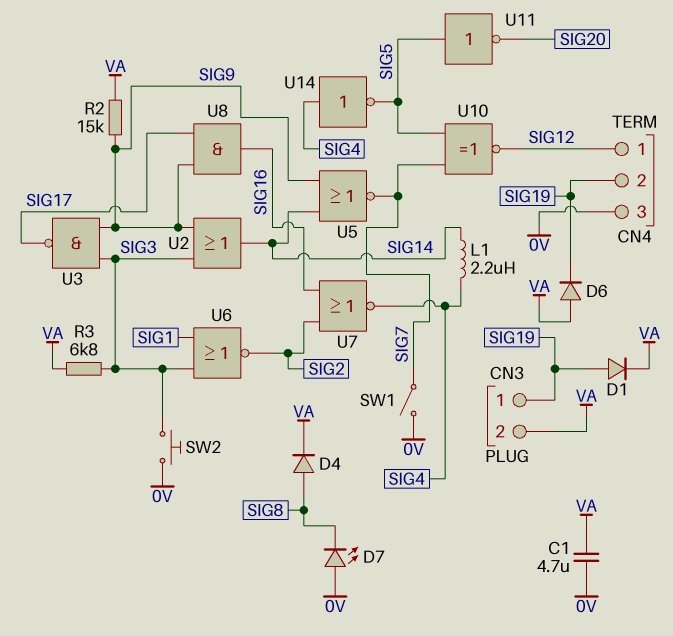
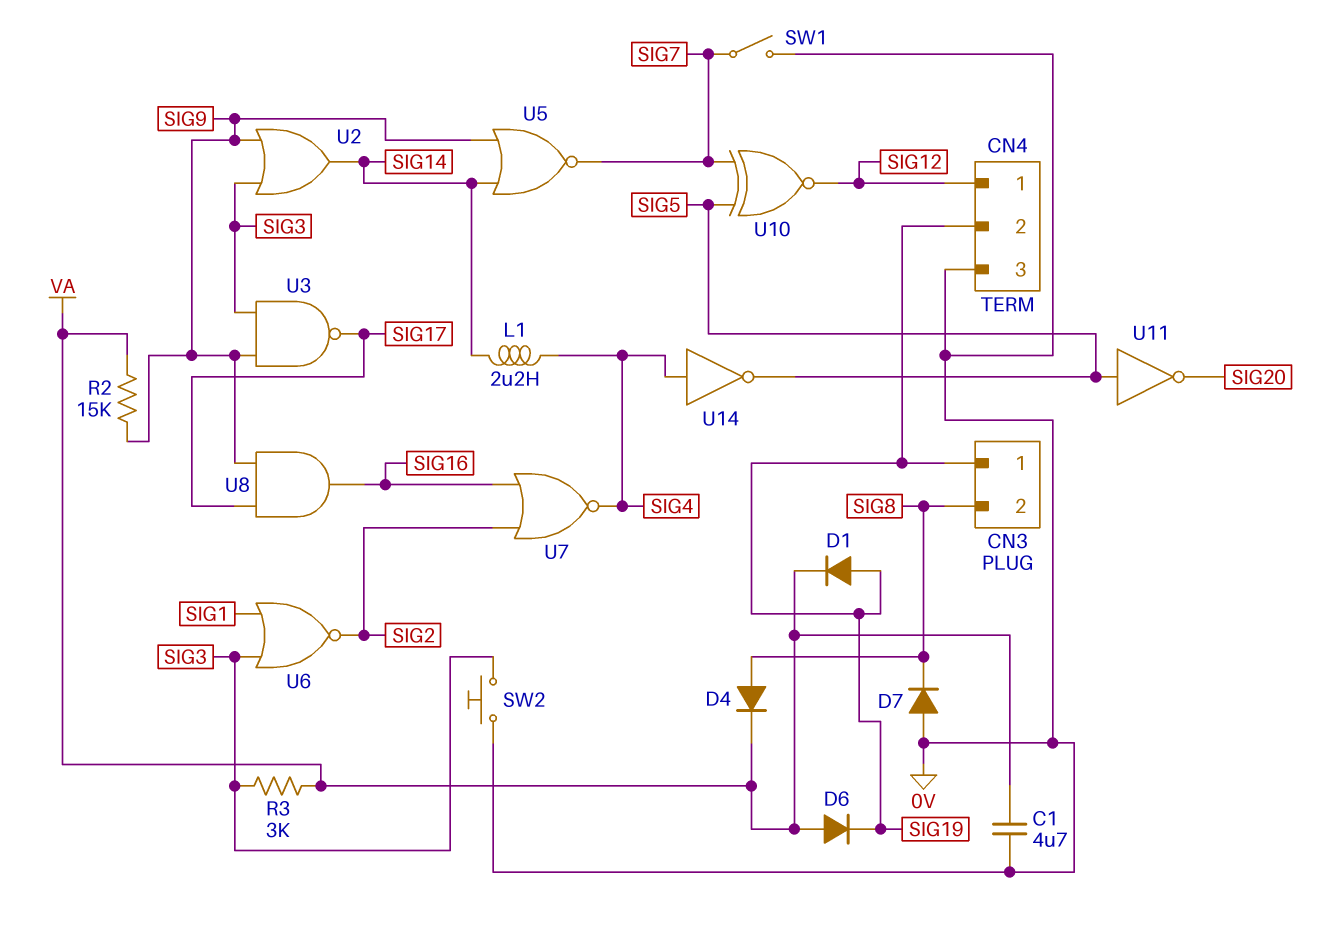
CN3 pin 2: VA -> SIG8
D7: LED (A 0V, K SIG8) -> diode (A 0V, K SIG8)
R3: 6.8k (SIG3, VA) -> 3k (SIG3, VA)

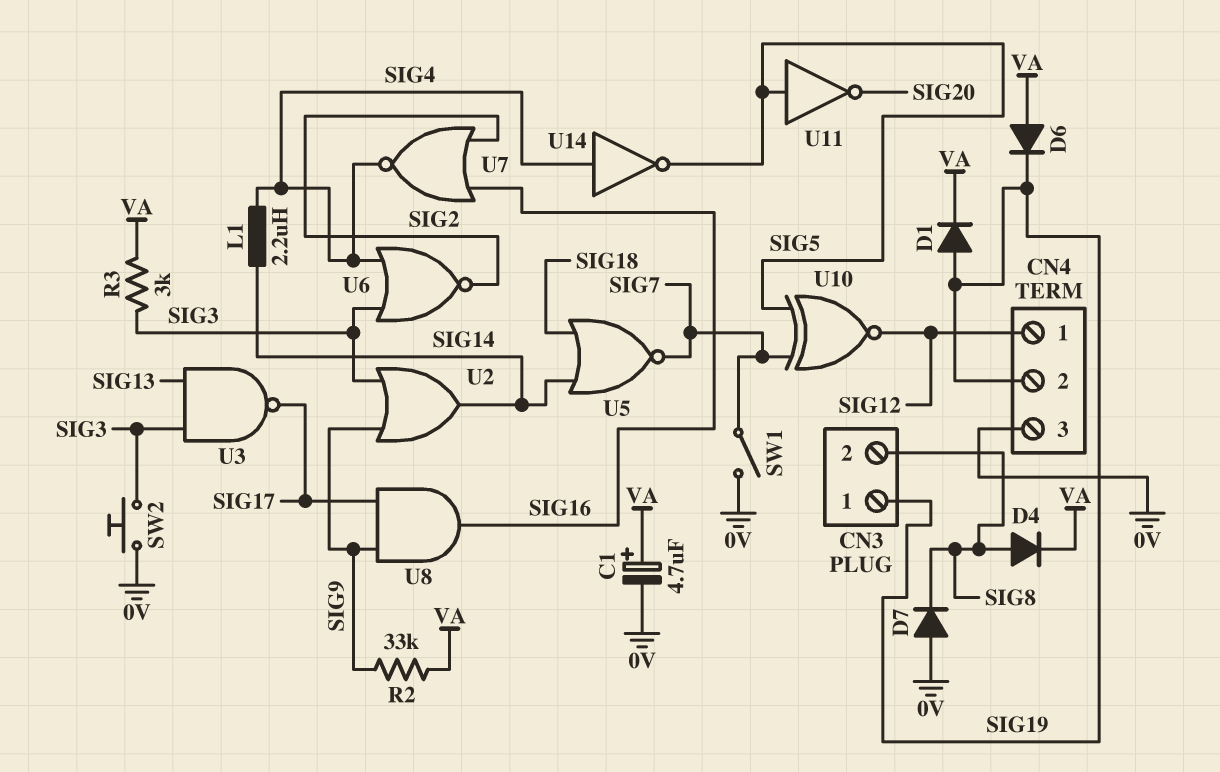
C1: 4.7uF (0V, VA) -> 4.7uF (plus VA, minus 0V)
R2: 15k (SIG9, VA) -> 33k (SIG9, VA)
U3: NAND (in SIG3, in SIG9, out SIG17) -> NAND (in SIG3, in SIG13, out SIG17)
U5: NOR (in SIG9, in SIG14, out SIG7) -> NOR (in SIG14, in SIG18, out SIG7)
U6: NOR (in SIG1, in SIG3, out SIG2) -> NOR (in SIG3, in SIG4, out SIG2)

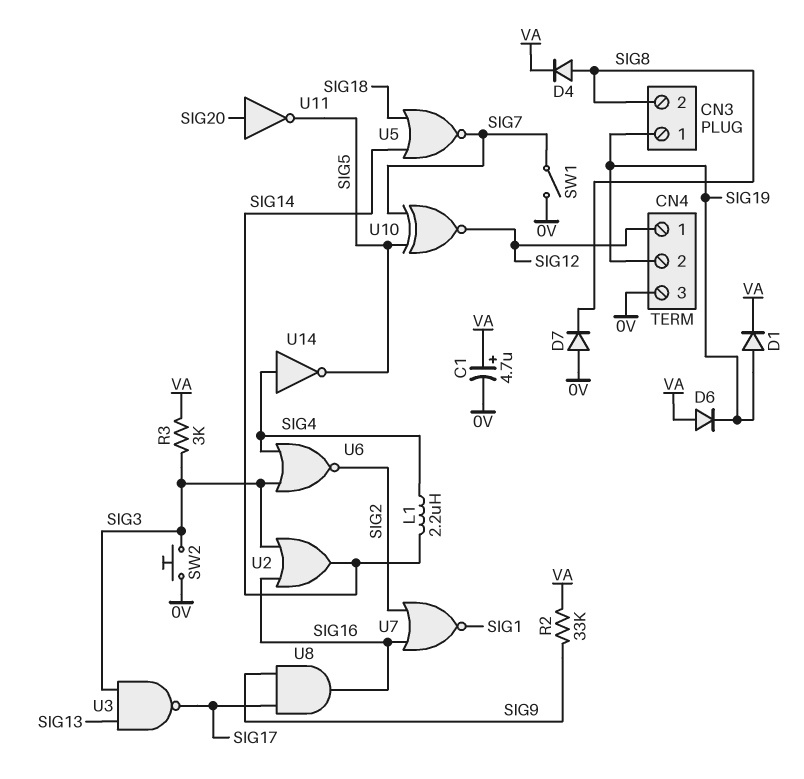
U2: OR (in SIG3, in SIG9, out SIG14) -> OR (in SIG3, in SIG16, out SIG14)
U7: NOR (in SIG2, in SIG16, out SIG4) -> NOR (in SIG2, in SIG16, out SIG1)
U11: NOT (in SIG5, out SIG20) -> NOT (in SIG20, out SIG5)

